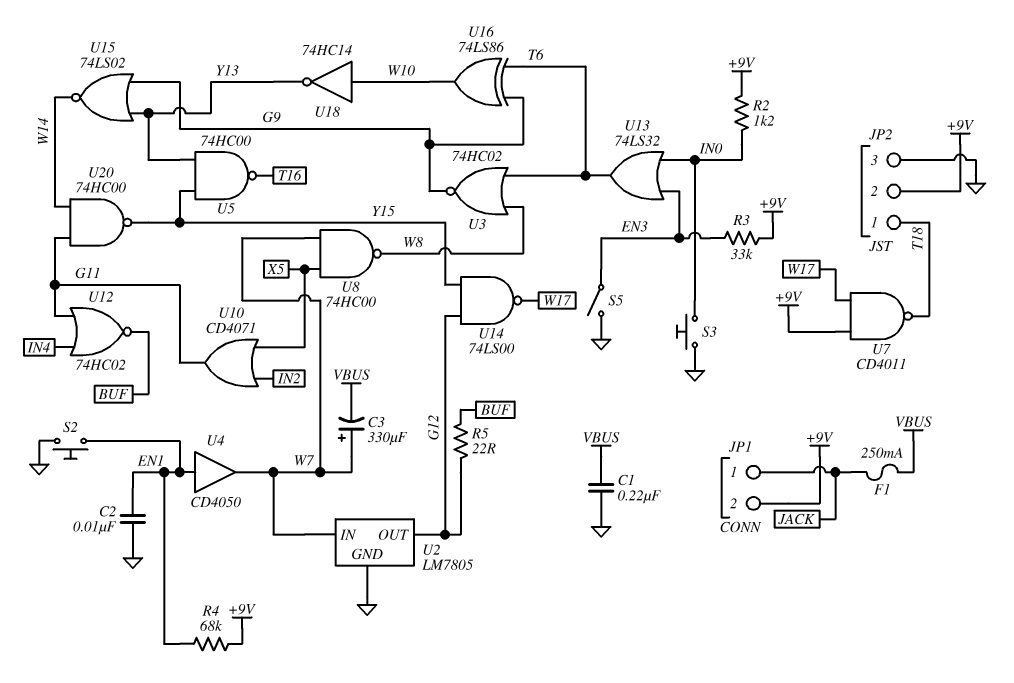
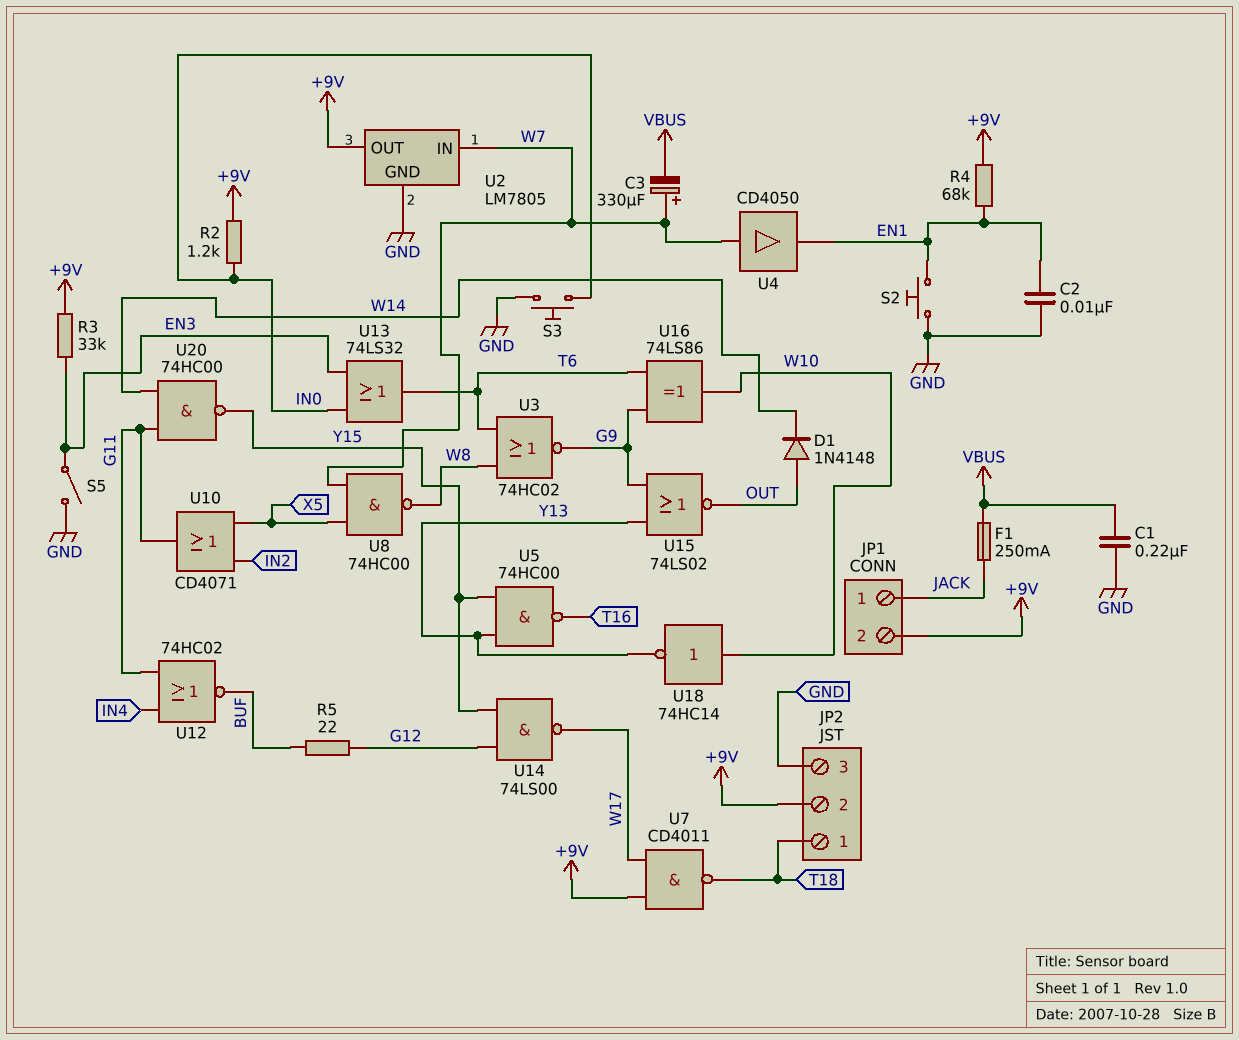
D1: none -> diode 1N4148 (A OUT, K W14)
U2 pin OUT: G12 -> +9V
U4: buffer CD4050 (in EN1, out W7) -> buffer CD4050 (in W7, out EN1)
U15: NOR 74LS02 (in G9, in Y13, out W14) -> NOR 74LS02 (in G9, in Y13, out OUT)

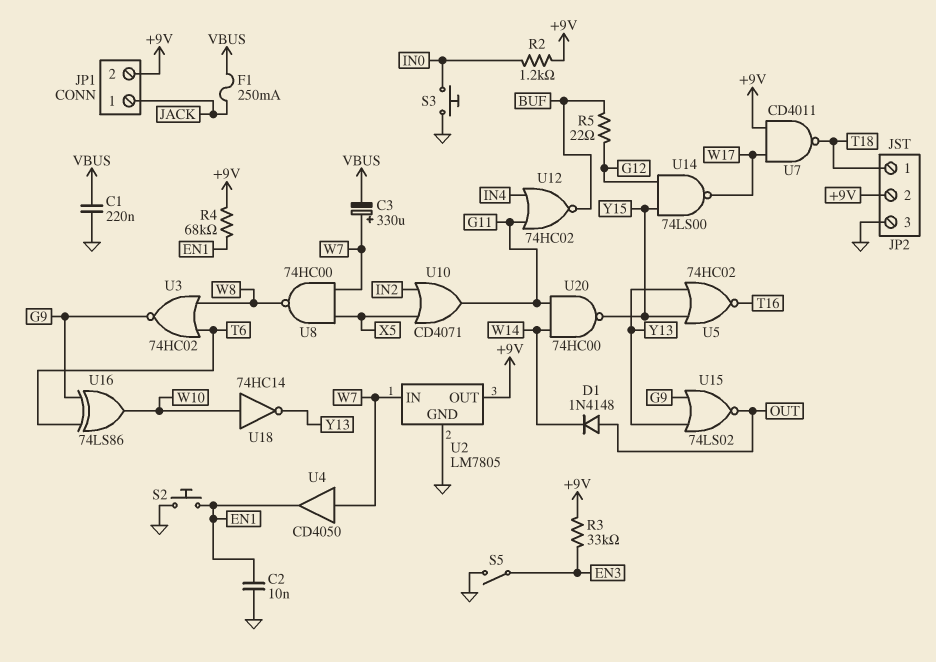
U5: NAND 74HC00 (in Y13, in Y15, out T16) -> NOR 74HC02 (in Y13, in Y15, out T16)
U13: OR 74LS32 (in EN3, in IN0, out T6) -> none

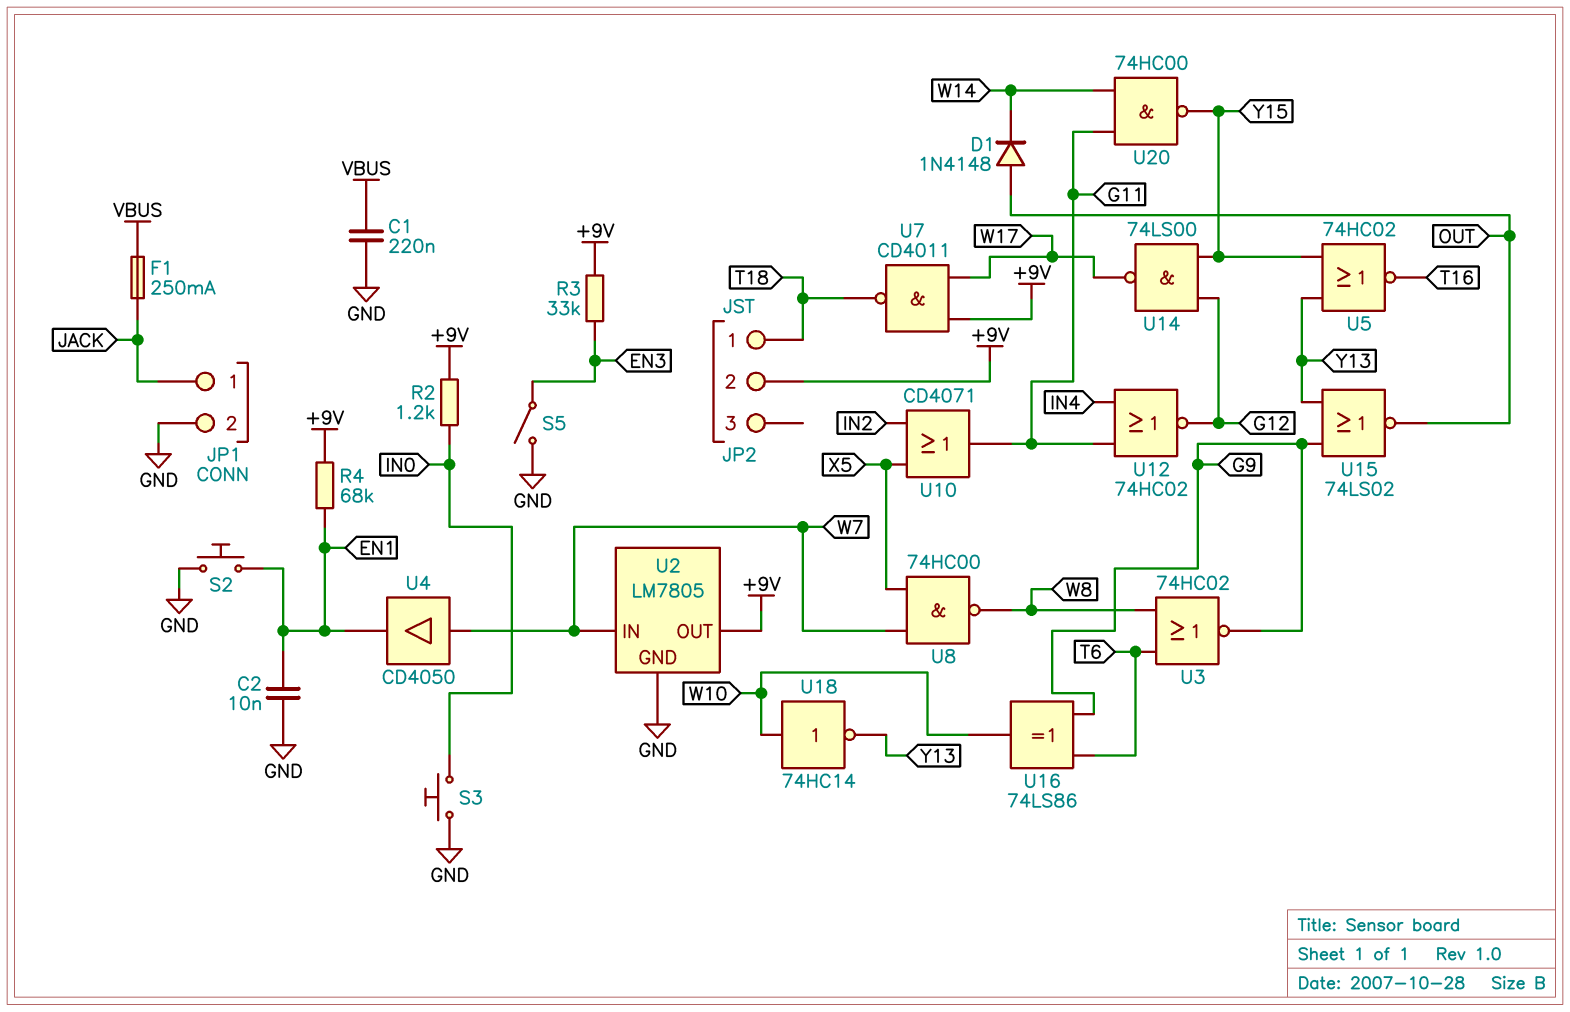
C3: 330uF (plus W7, minus VBUS) -> none
JP1 pin 2: +9V -> GND
JP2 pin 3: GND -> none
R5: 22 (BUF, G12) -> none
U12: NOR 74HC02 (in G11, in IN4, out BUF) -> NOR 74HC02 (in G11, in IN4, out G12)

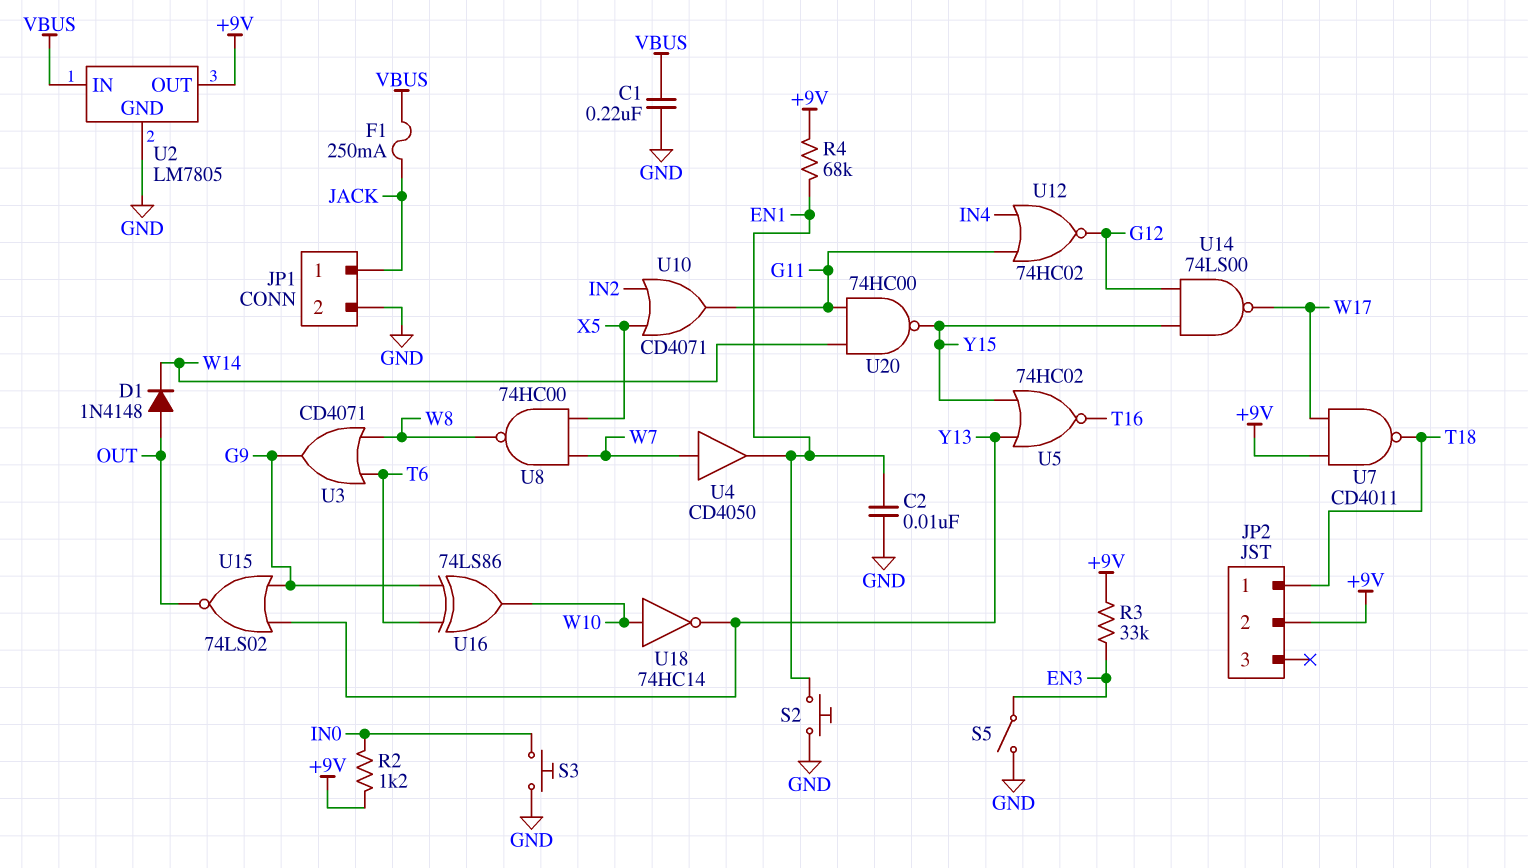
U2 pin IN: W7 -> VBUS
U3: NOR 74HC02 (in T6, in W8, out G9) -> OR CD4071 (in T6, in W8, out G9)

